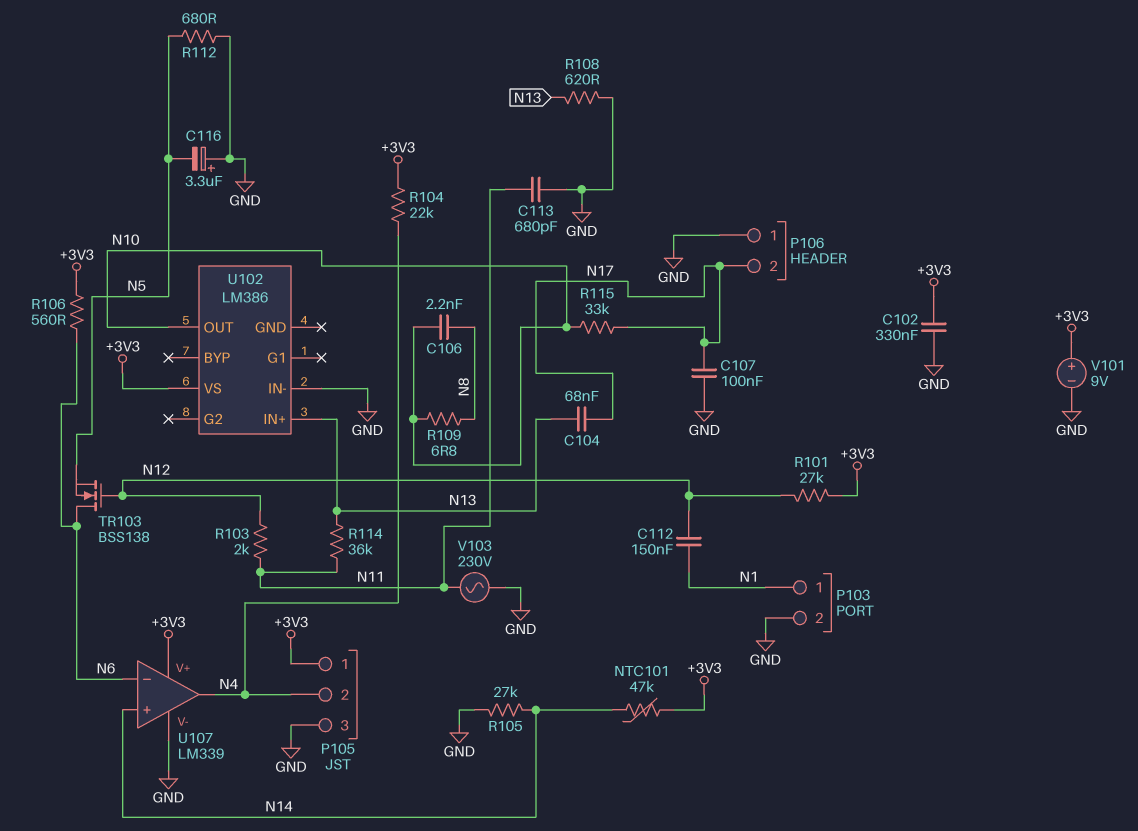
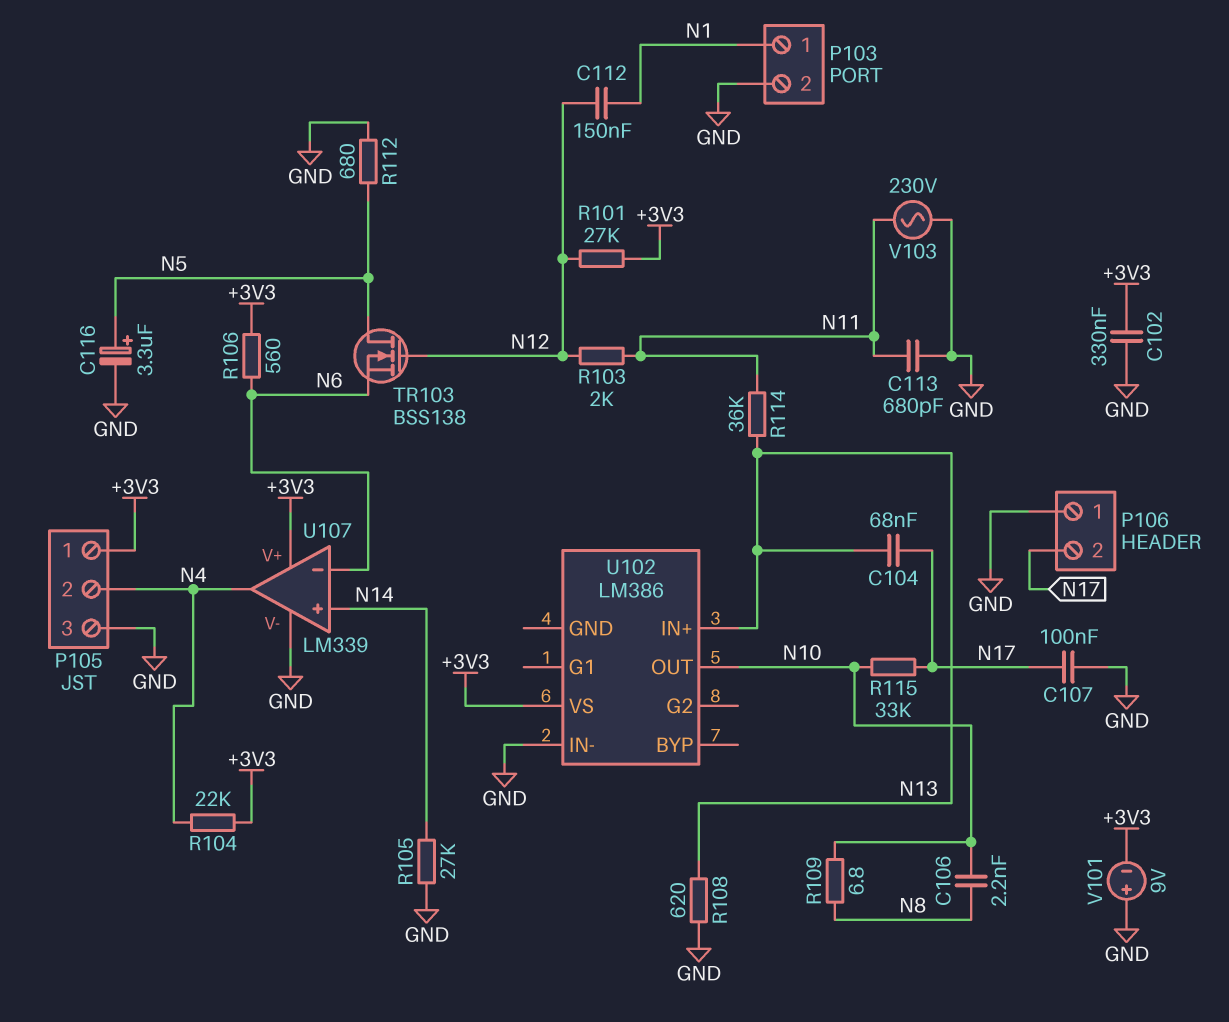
C116: 3.3uF (plus GND, minus N5) -> 3.3uF (plus N5, minus GND)
NTC101: 47k (+3V3, N14) -> none
TR103: NMOS BSS138 (G N12, D N6, S N5) -> NMOS BSS138 (G N12, D N5, S N6)
V101: 9V (plus +3V3, minus GND) -> 9V (plus GND, minus +3V3)

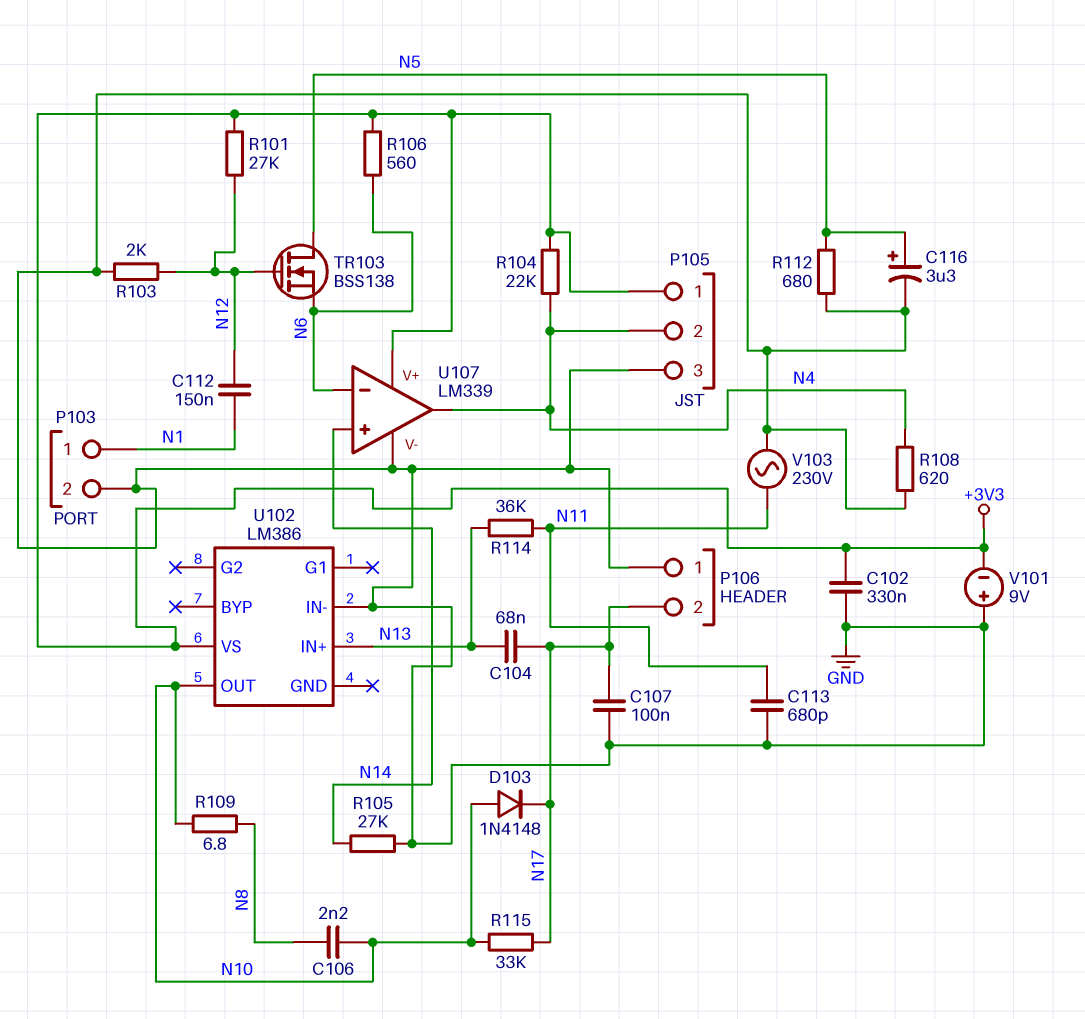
D103: none -> diode 1N4148 (A N10, K N17)
R103: 2k (N11, N12) -> 2k (GND, N12)
R108: 620 (GND, N13) -> 620 (GND, N4)

